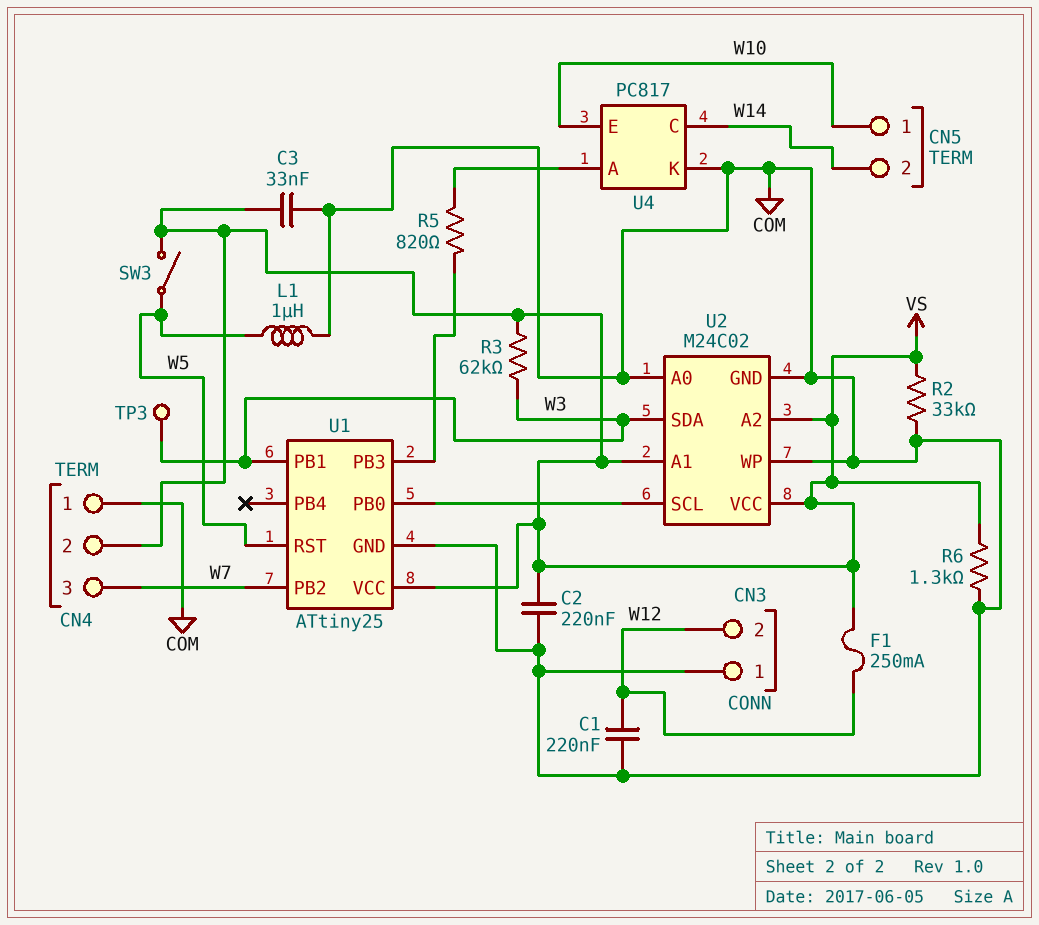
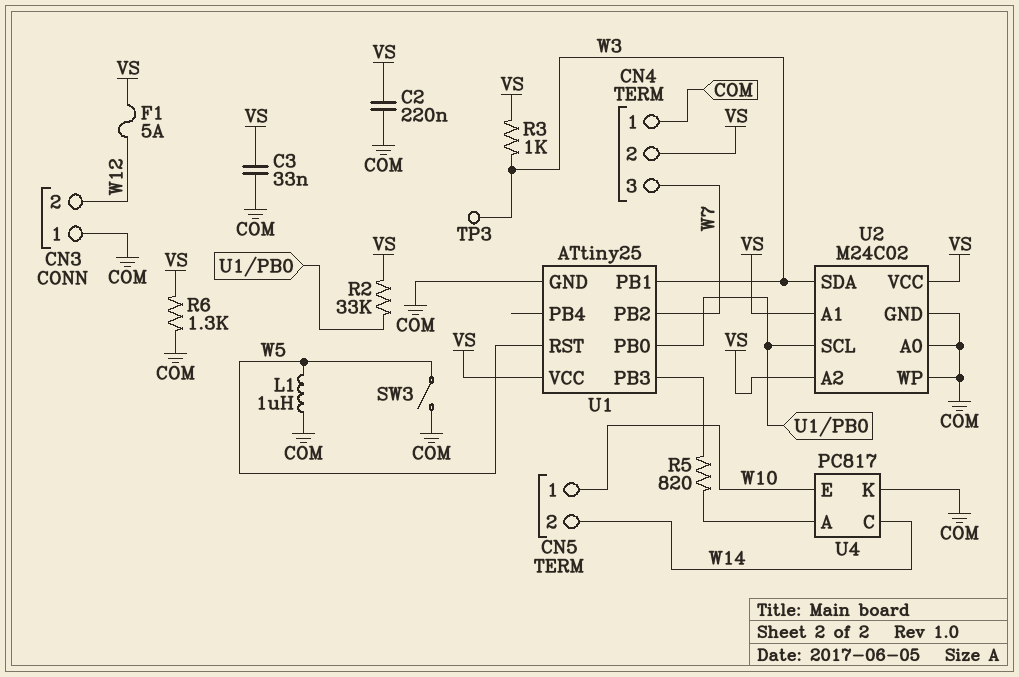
C1: 220nF (COM, W12) -> none
F1: 250mA (VS, W12) -> 5A (VS, W12)
R2: 33k (COM, VS) -> 33k (U1/PB0, VS)
R3: 62k (VS, W3) -> 1k (VS, W3)
SW3: switch (VS, W5) -> switch (COM, W5)

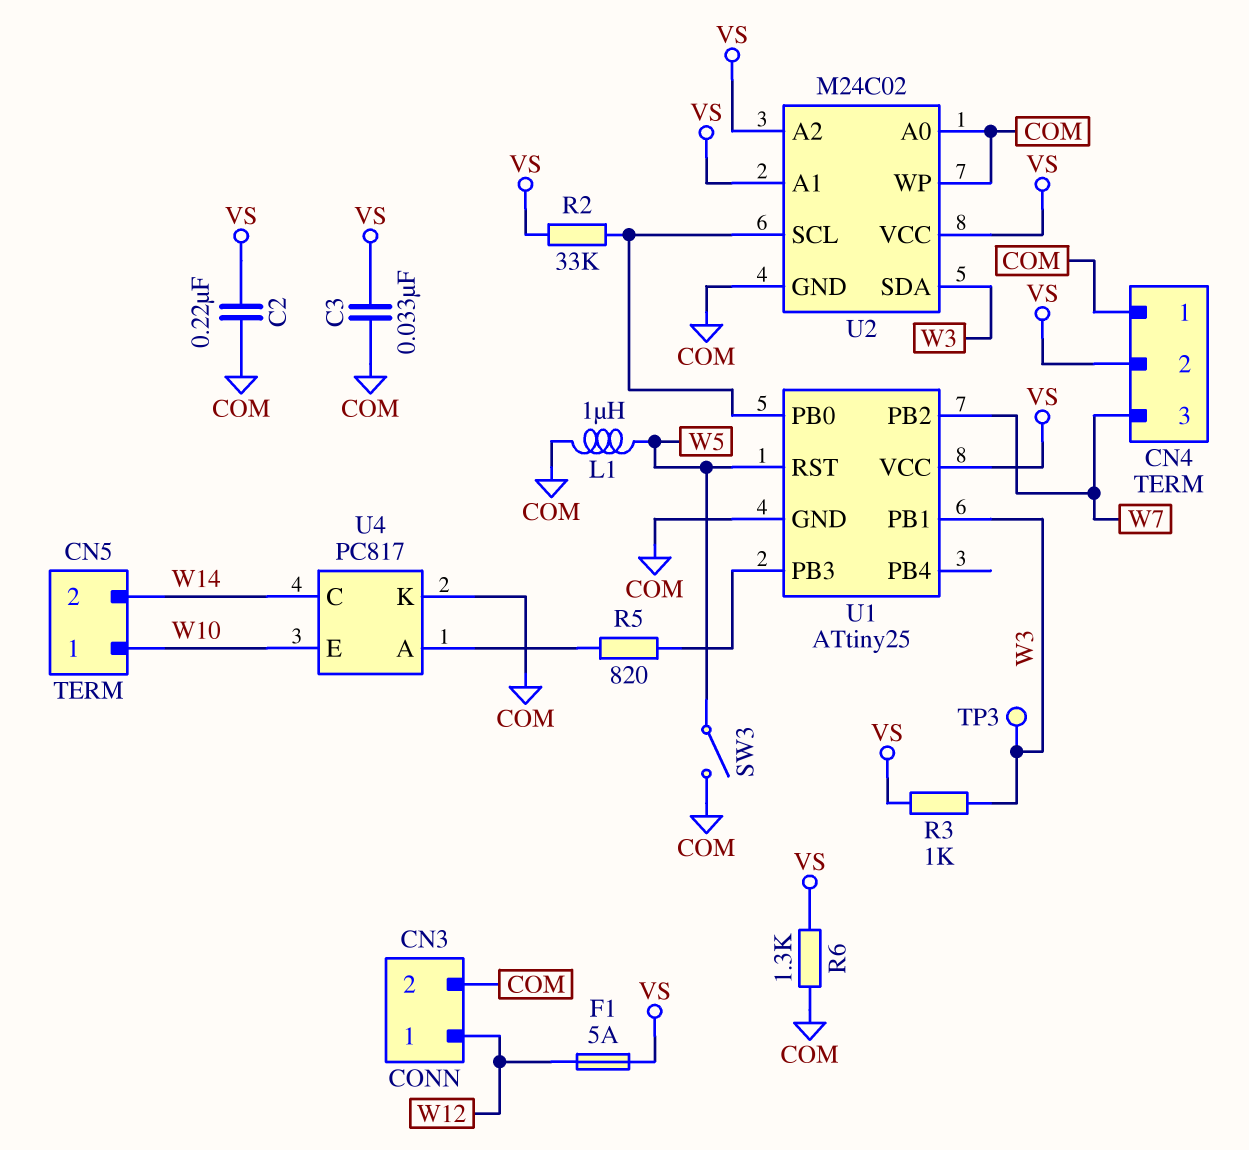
CN3 pin 1: COM -> W12
CN3 pin 2: W12 -> COM

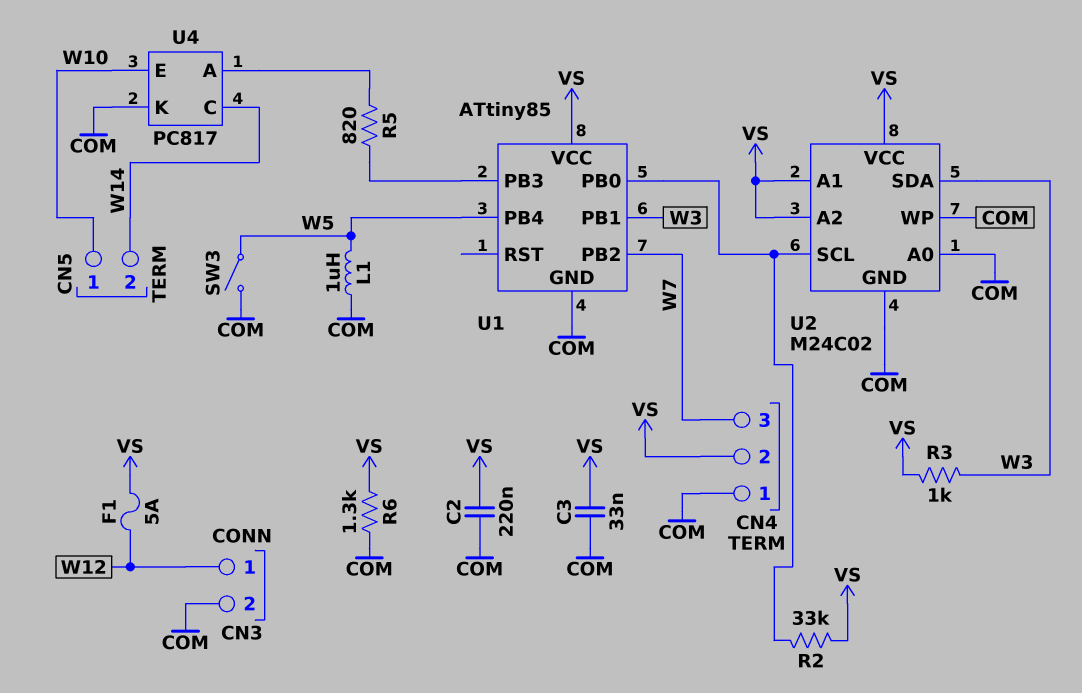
TP3: test point (W3) -> none
U1: ATtiny25 -> ATtiny85
U1 pin PB4: none -> W5
U1 pin RST: W5 -> none

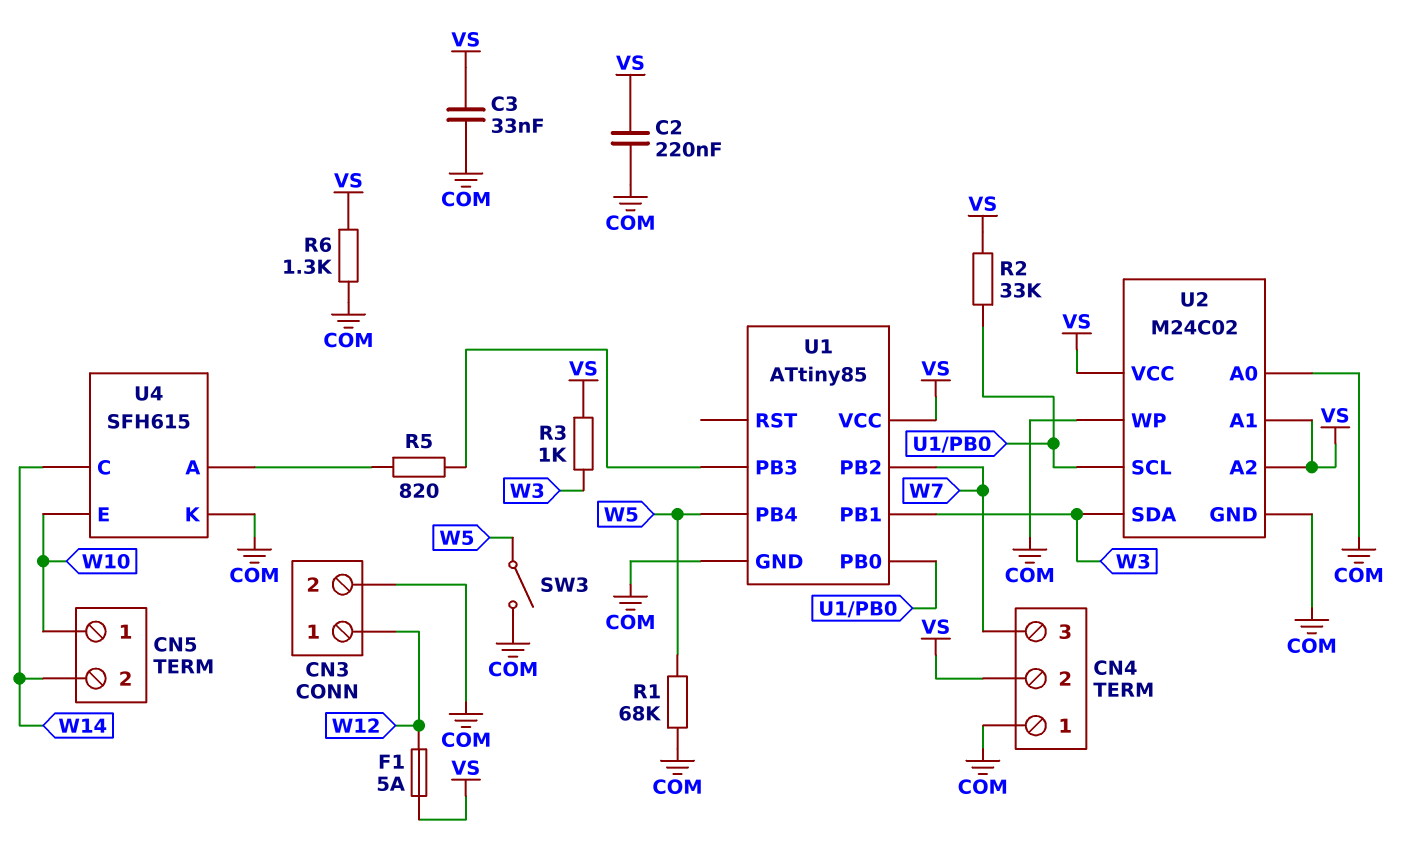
L1: 1uH (COM, W5) -> none
R1: none -> 68k (COM, W5)
U4: PC817 -> SFH615

